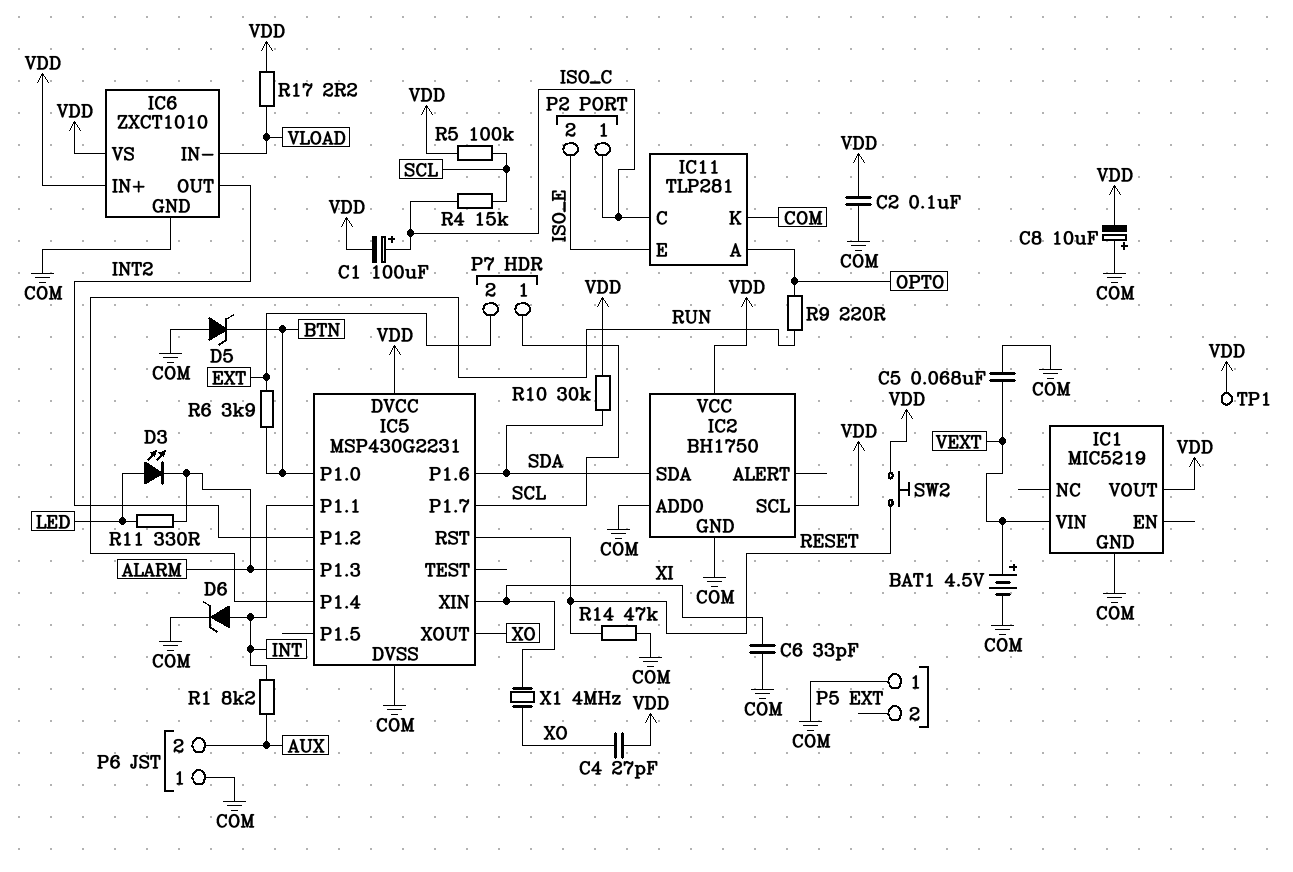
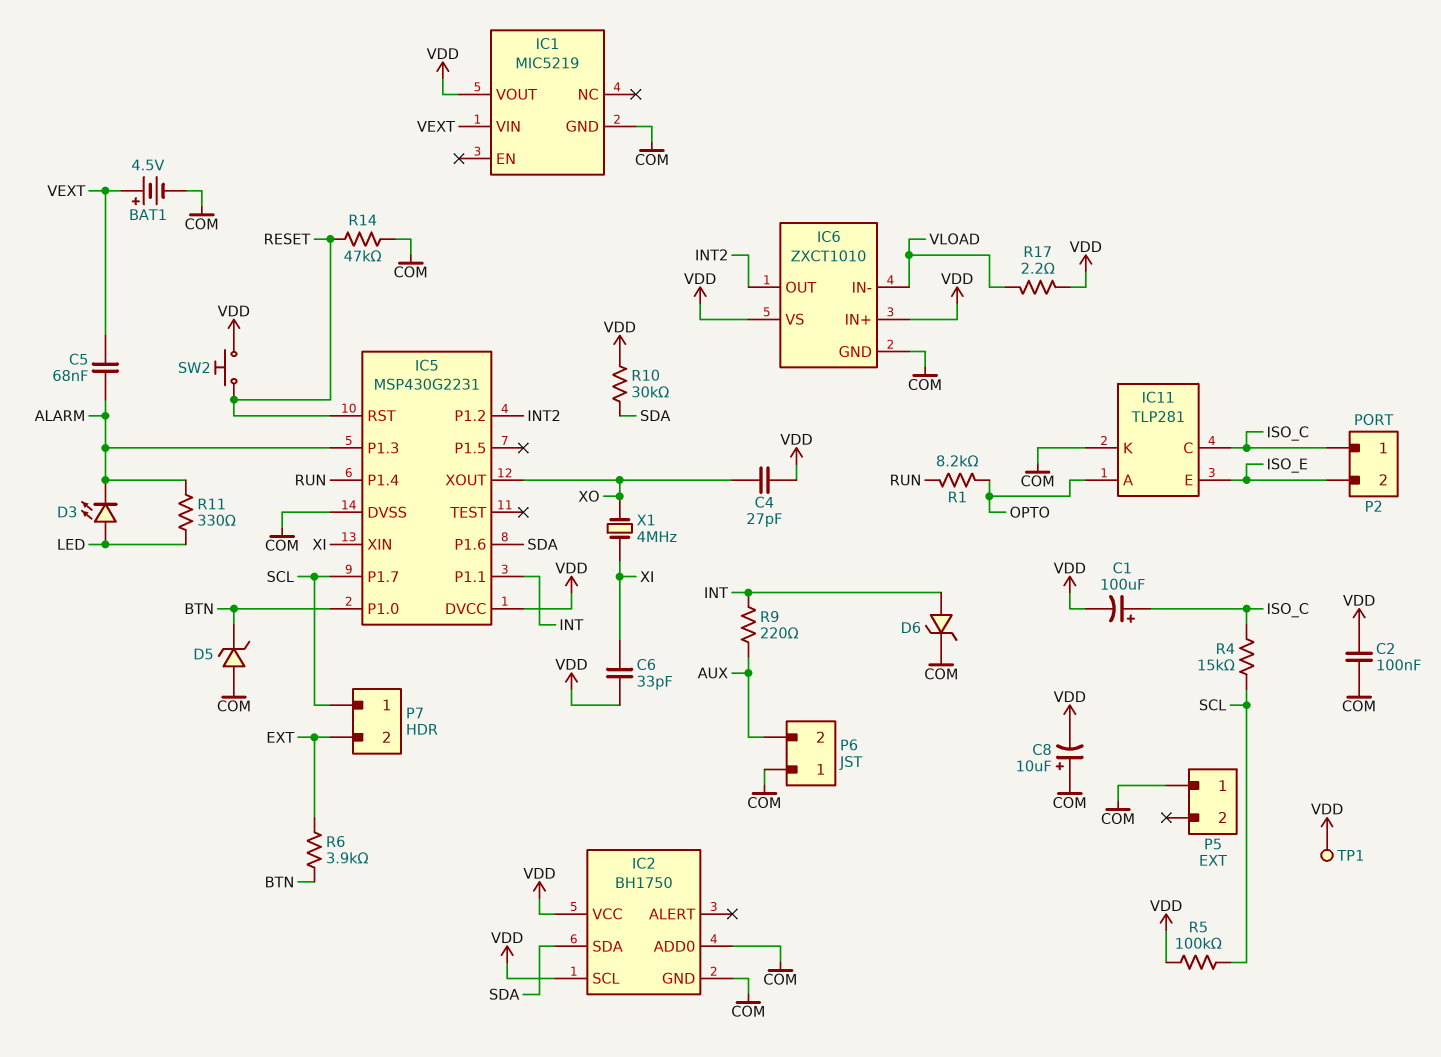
C5: 68nF (COM, VEXT) -> 68nF (ALARM, VEXT)
C6: 33pF (COM, XI) -> 33pF (VDD, XI)
R1: 8.2k (AUX, INT) -> 8.2k (OPTO, RUN)
R9: 220 (OPTO, RUN) -> 220 (AUX, INT)

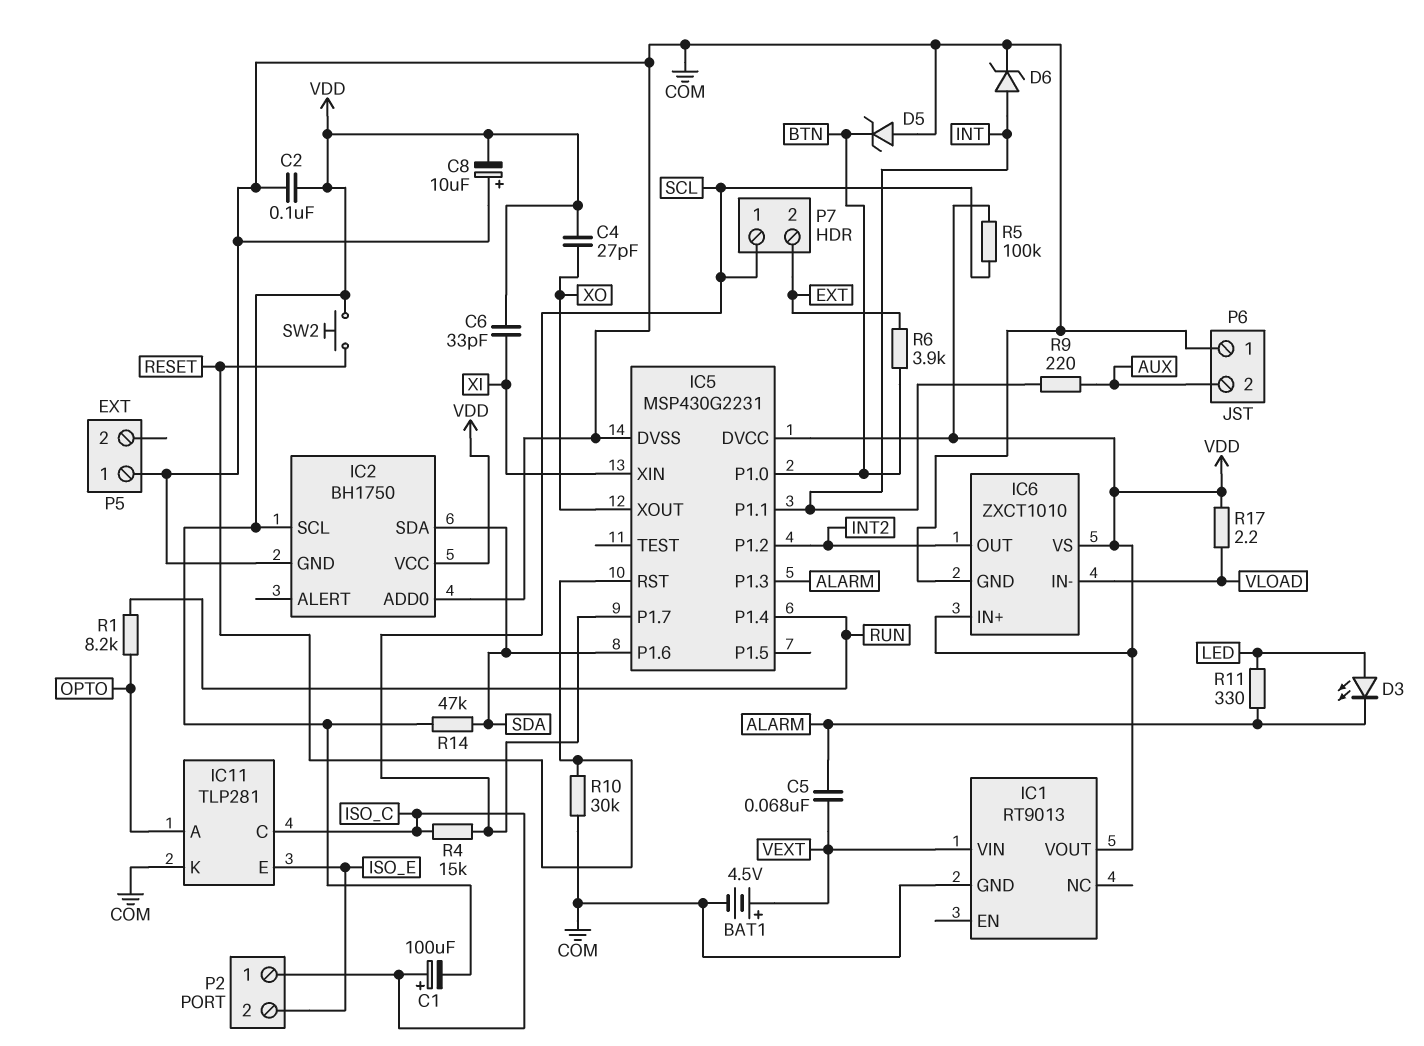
IC1: MIC5219 -> RT9013
R10: 30k (SDA, VDD) -> 30k (COM, RESET)
R14: 47k (COM, RESET) -> 47k (SDA, VDD)
TP1: test point (VDD) -> none
X1: 4MHz (XI, XO) -> none

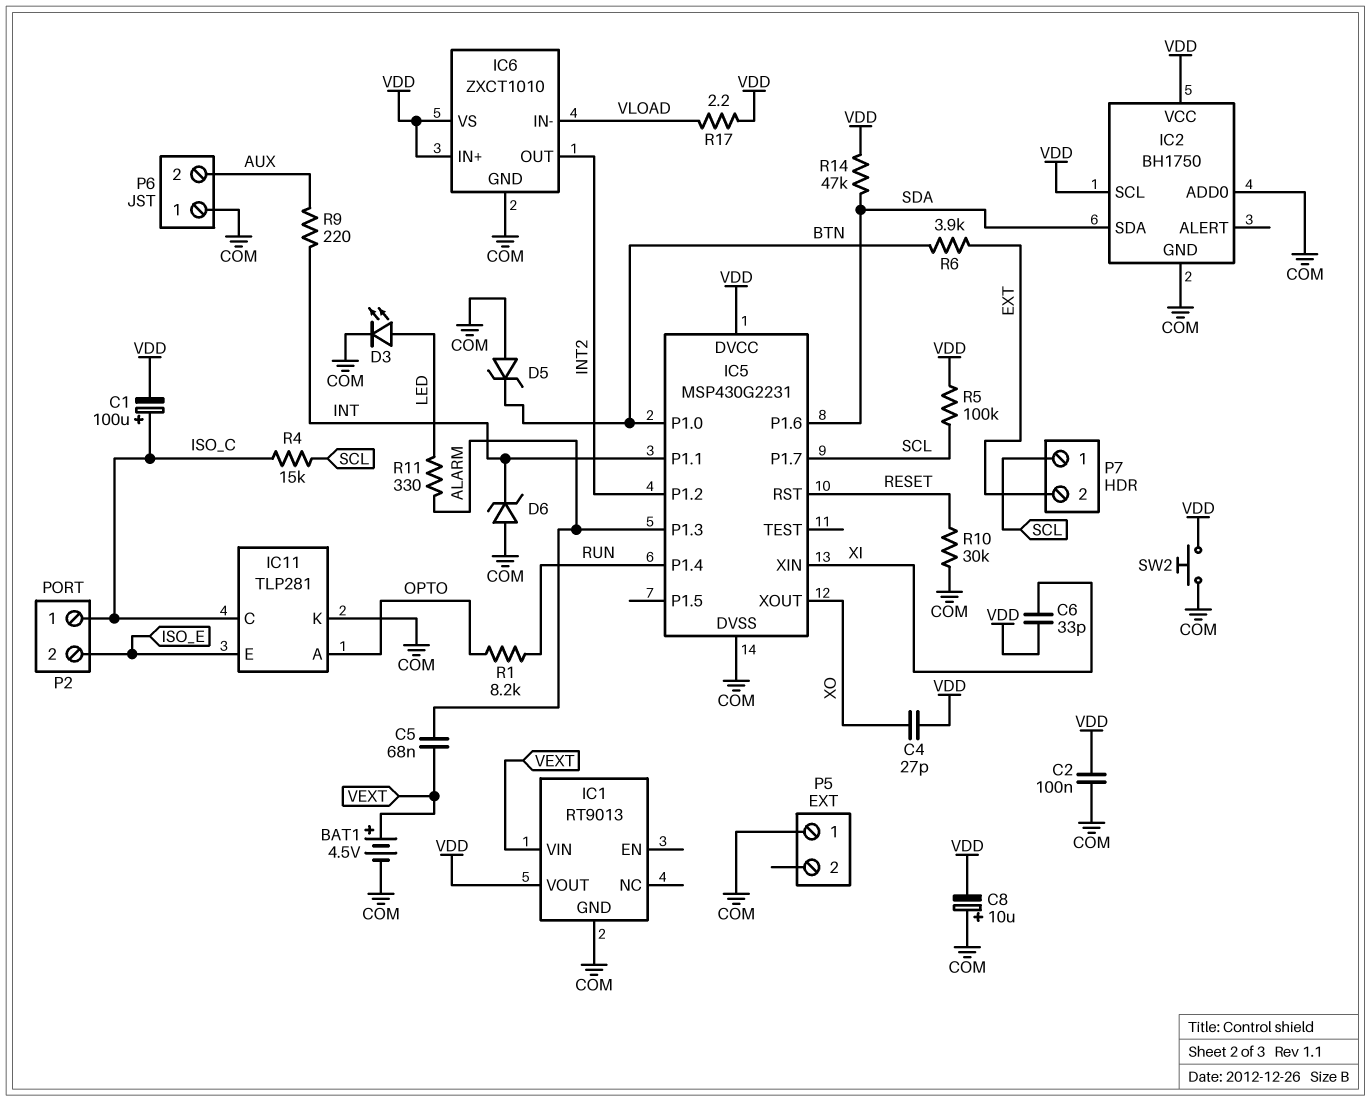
D3: LED (A LED, K ALARM) -> LED (A LED, K COM)
D6: zener (A INT, K COM) -> zener (A COM, K INT)
SW2: button (RESET, VDD) -> button (COM, VDD)

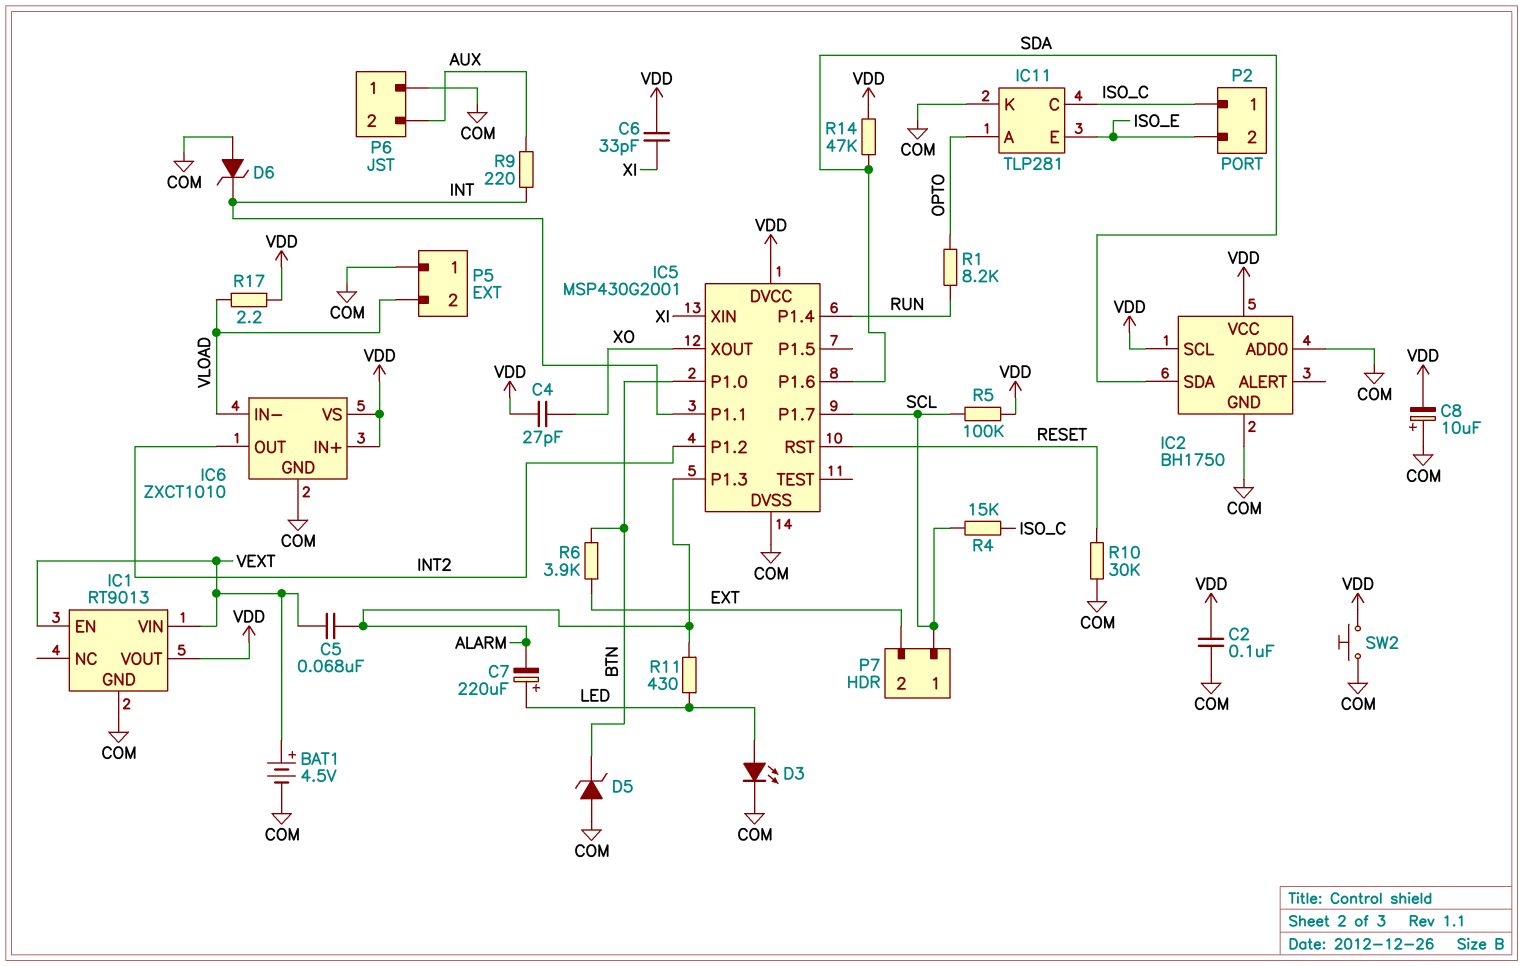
C1: 100uF (plus ISO_C, minus VDD) -> none
C7: none -> 220uF (plus LED, minus ALARM)
IC1 pin EN: none -> VEXT
IC5: MSP430G2231 -> MSP430G2001
P5 pin 2: none -> VLOAD
R11: 330 (ALARM, LED) -> 430 (ALARM, LED)

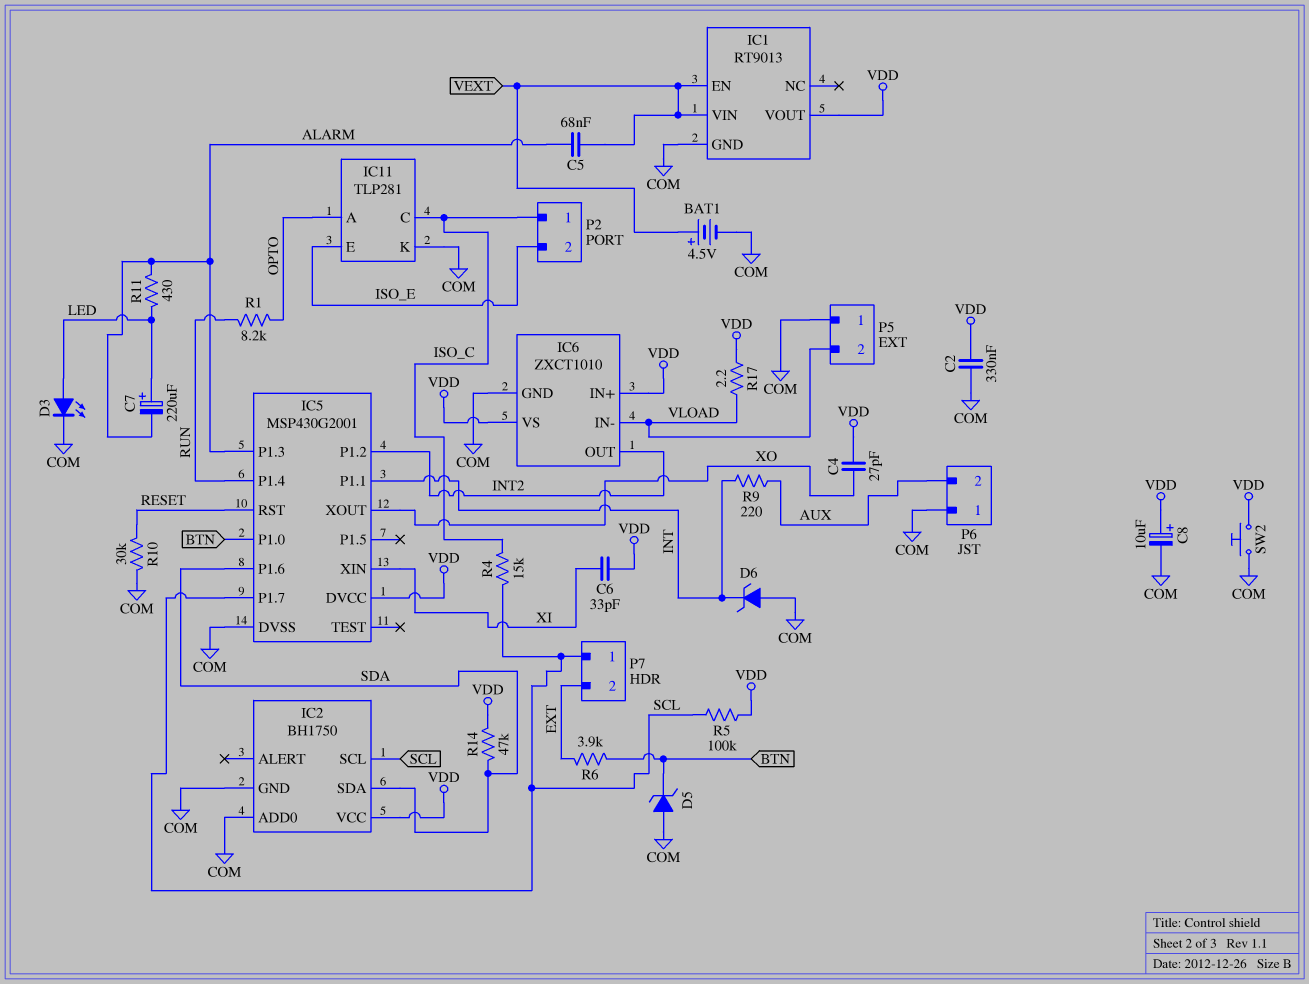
C2: 100nF (COM, VDD) -> 330nF (COM, VDD)
C8: 10uF (plus COM, minus VDD) -> 10uF (plus VDD, minus COM)
IC2 pin SCL: VDD -> SCL

